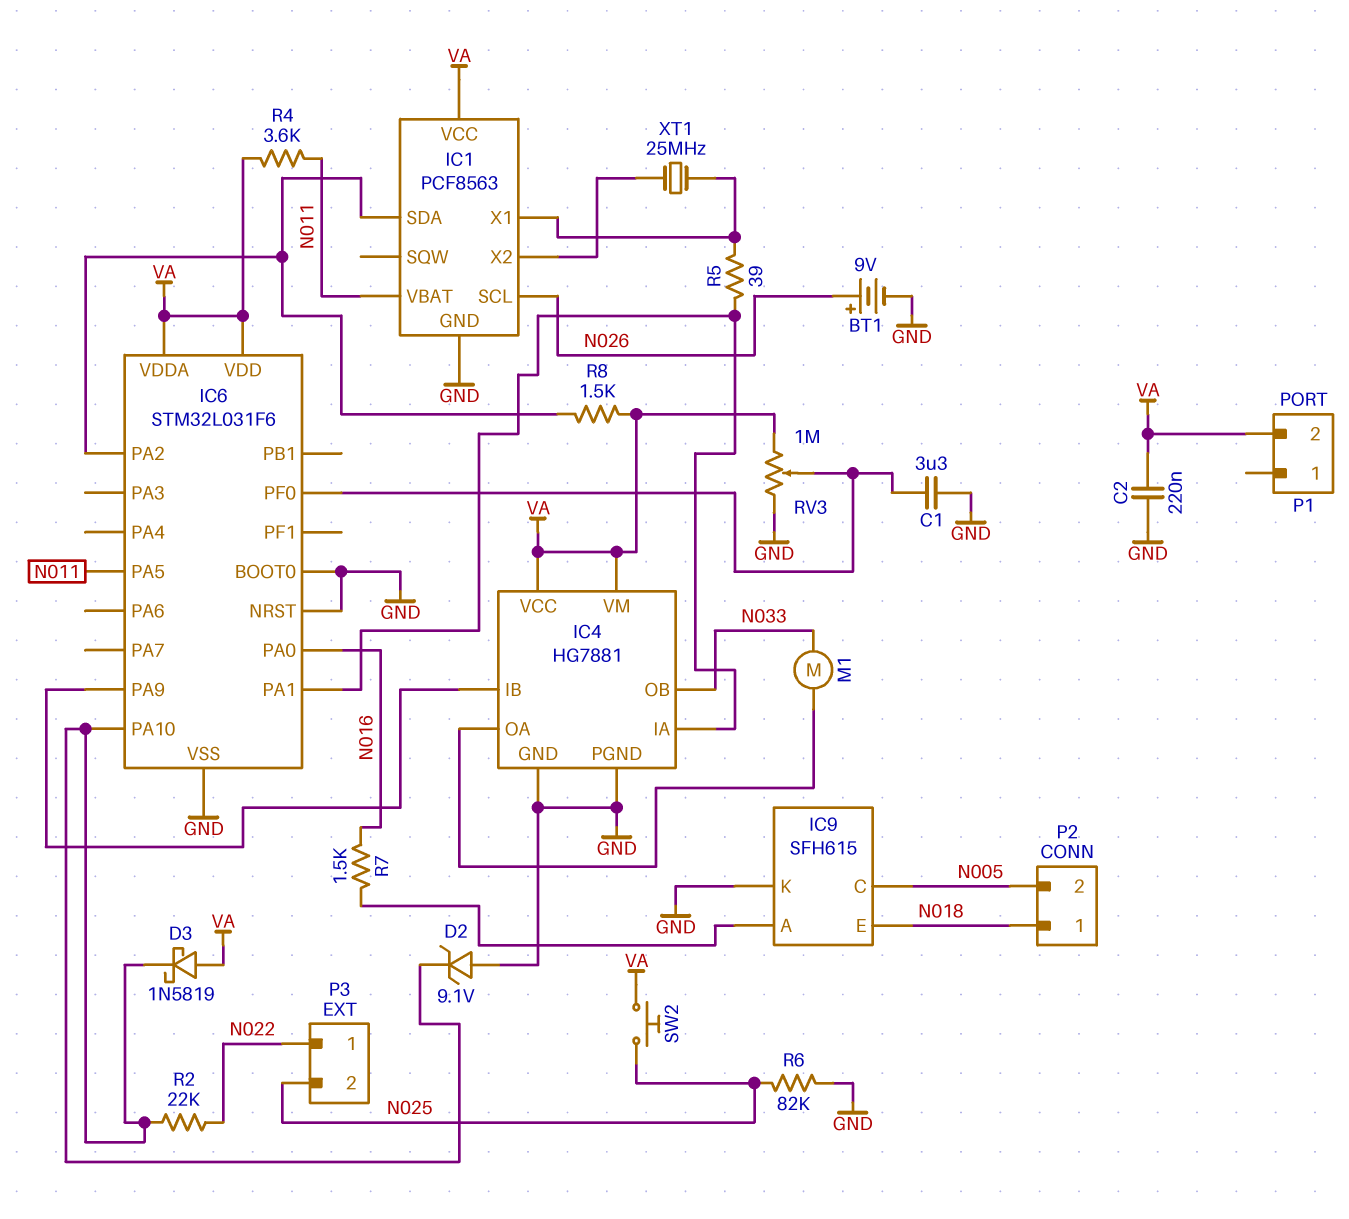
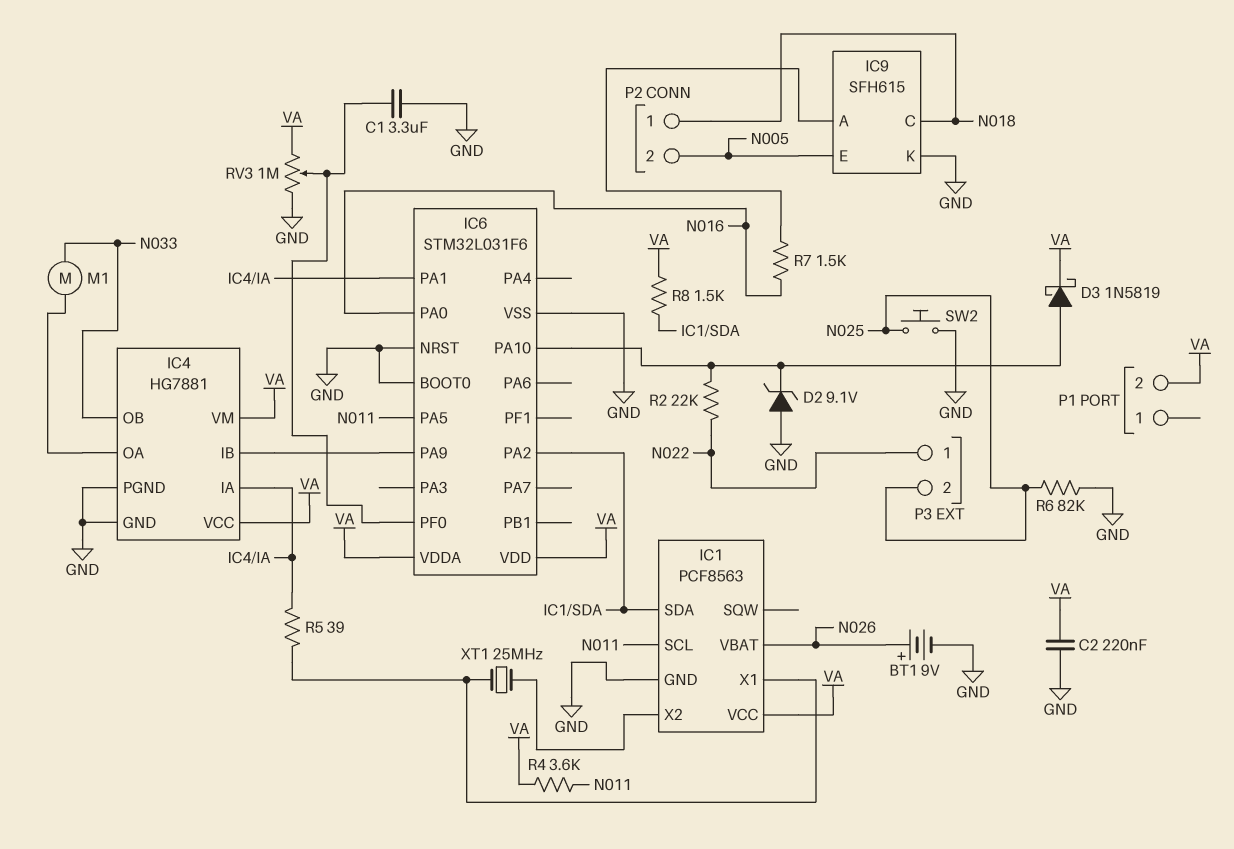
D3: schottky 1N5819 (A VA, K IC6/PA10) -> schottky 1N5819 (A IC6/PA10, K VA)
IC1 pin SCL: N026 -> N011
IC1 pin VBAT: N011 -> N026
IC9 pin C: N005 -> N018
IC9 pin E: N018 -> N005
SW2: button (N025, VA) -> button (GND, N025)

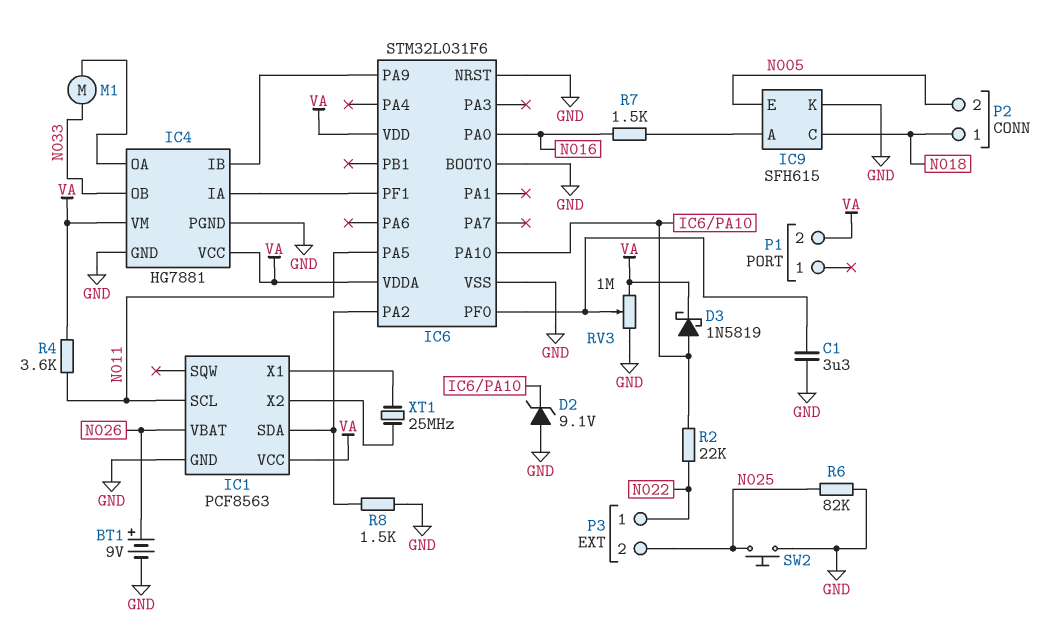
C2: 220nF (GND, VA) -> none
IC6 pin PA1: IC4/IA -> none
IC6 pin PF1: none -> IC4/IA
R5: 39 (IC1/X1, IC4/IA) -> none
R8: 1.5k (IC1/SDA, VA) -> 1.5k (GND, IC1/SDA)

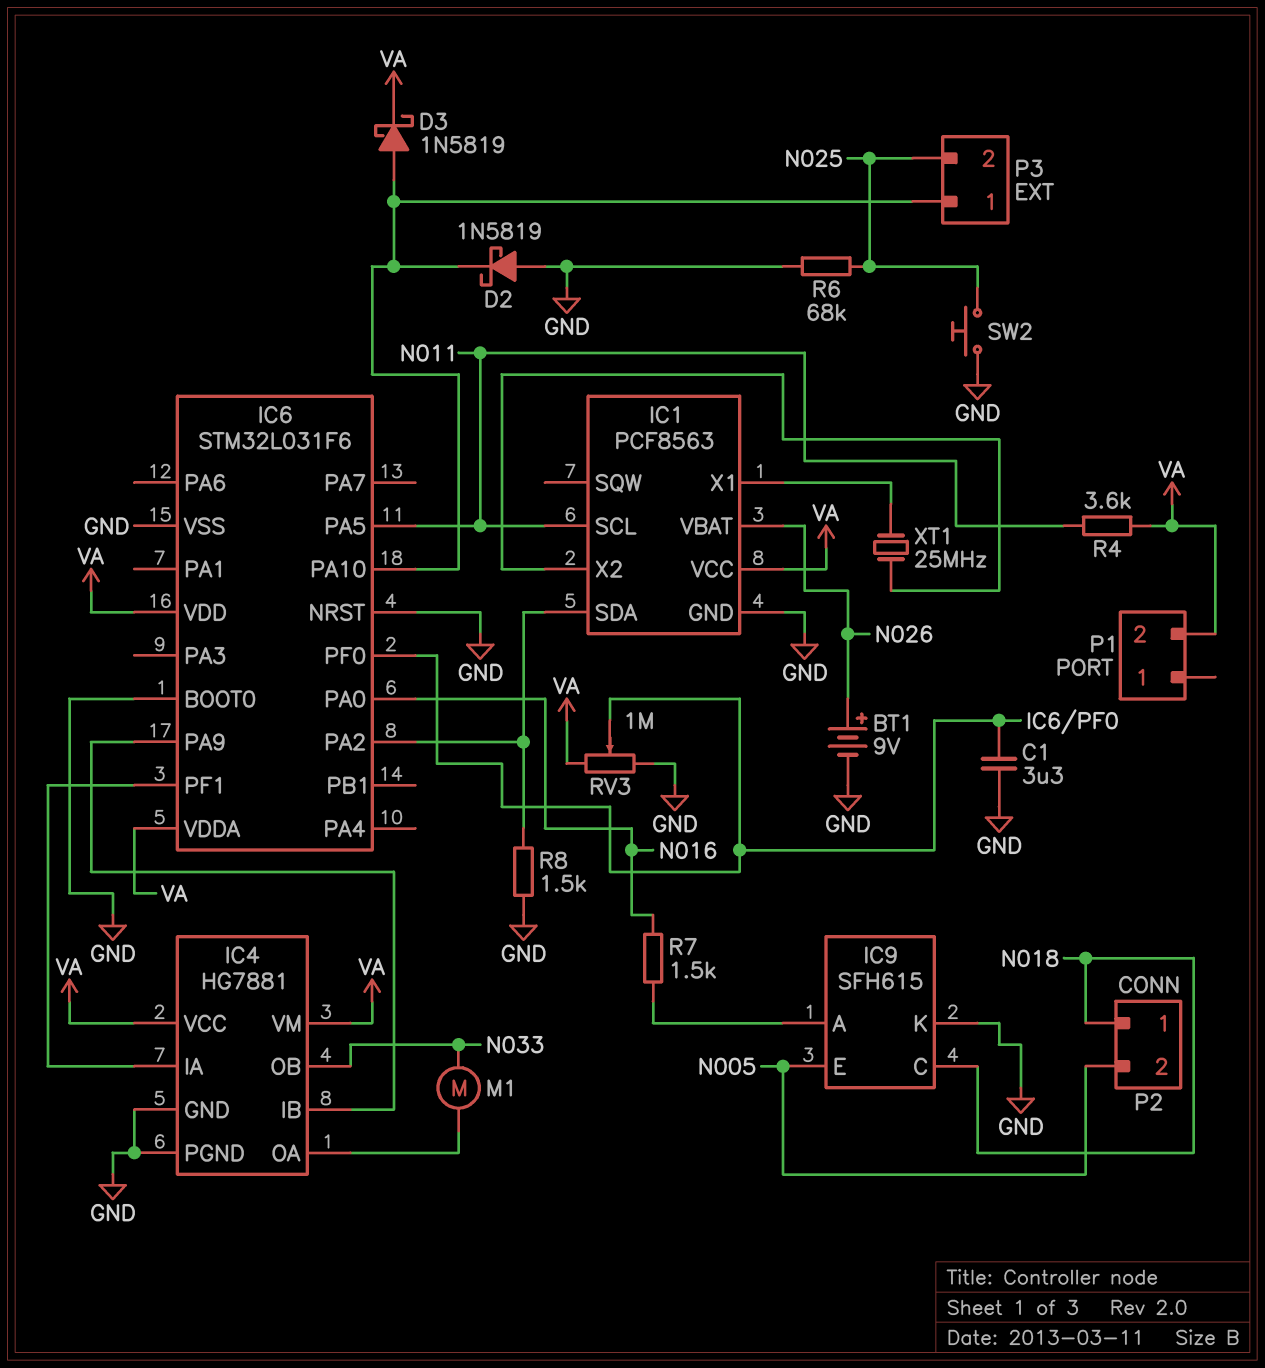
D2: zener 9.1V (A GND, K IC6/PA10) -> schottky 1N5819 (A GND, K IC6/PA10)
P3 pin 1: N022 -> IC6/PA10
R2: 22k (IC6/PA10, N022) -> none
R6: 82k (GND, N025) -> 68k (GND, N025)

